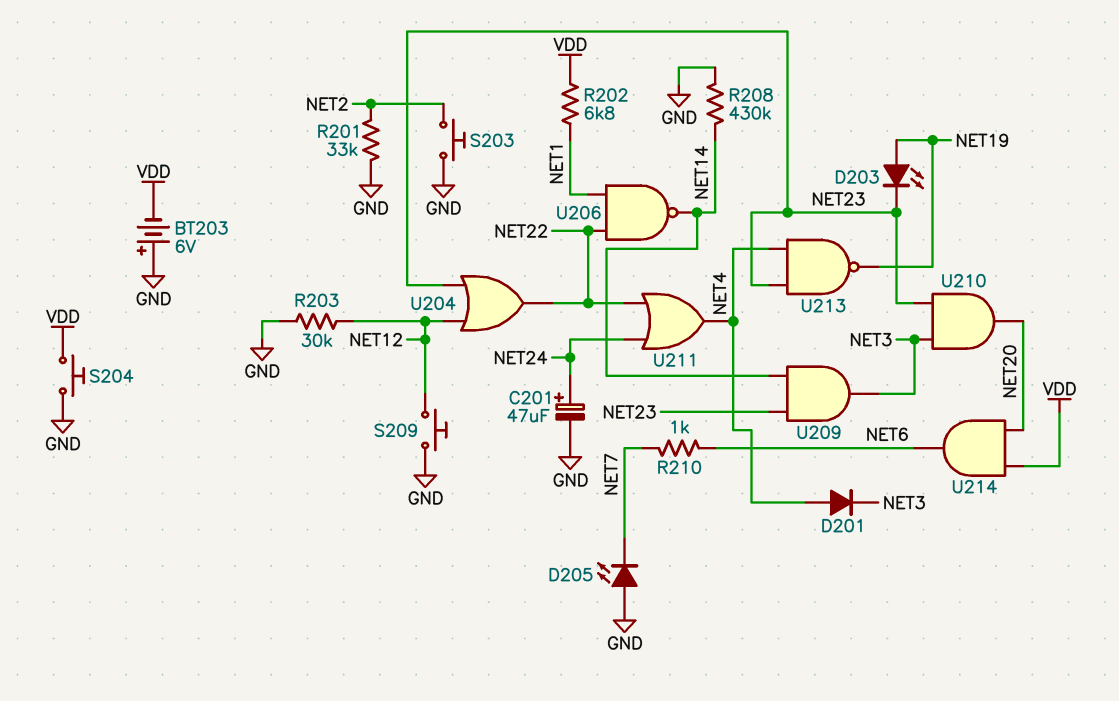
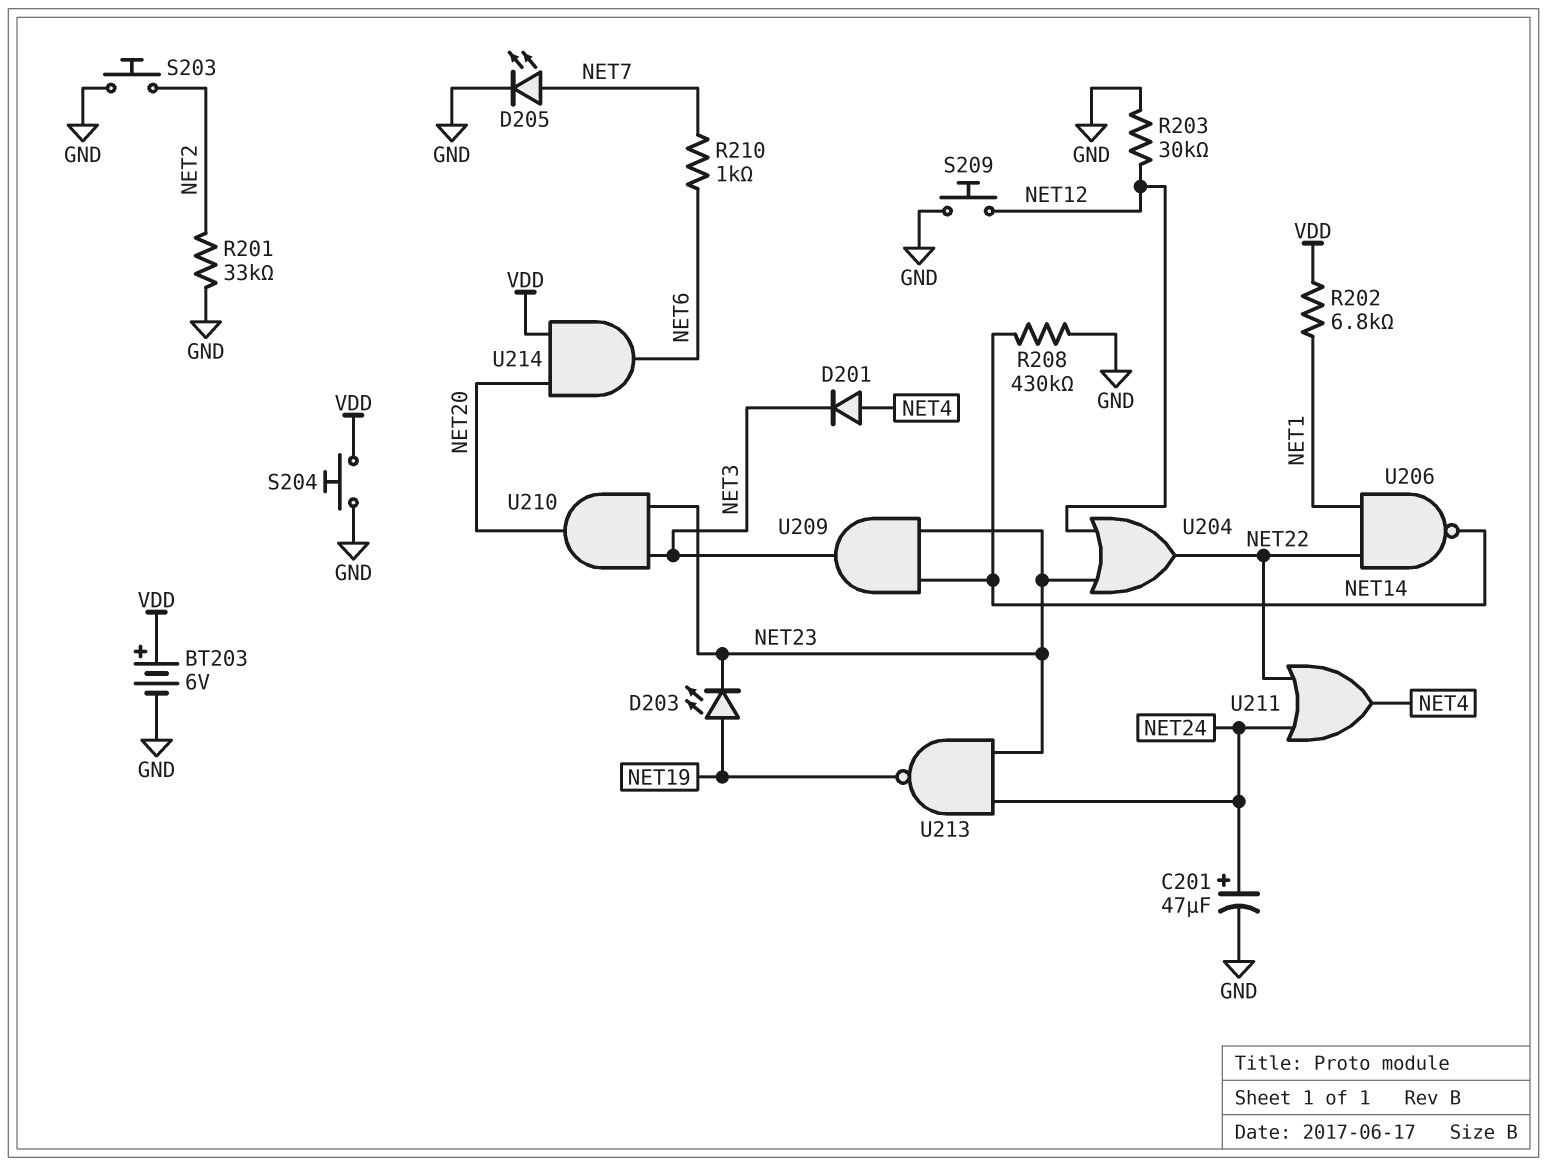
BT203: 6V (plus GND, minus VDD) -> 6V (plus VDD, minus GND)
D205: LED (A GND, K NET7) -> LED (A NET7, K GND)
U213: NAND (in NET4, in NET23, out NET19) -> NAND (in NET23, in NET24, out NET19)

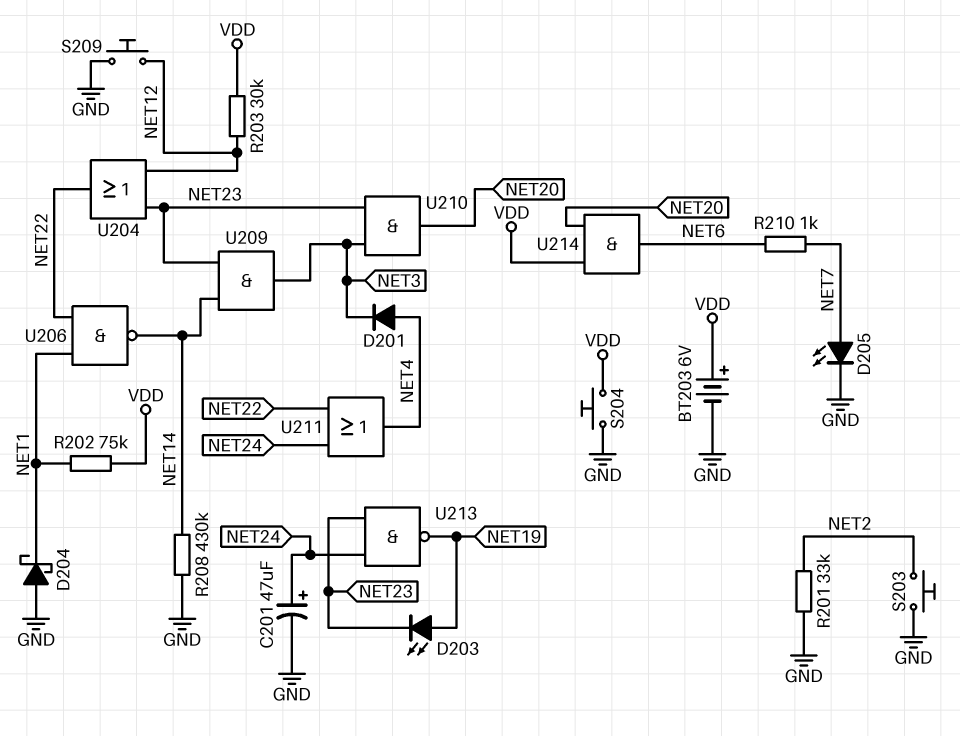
D204: none -> schottky (A GND, K NET1)
R202: 6.8k (NET1, VDD) -> 75k (NET1, VDD)
R203: 30k (GND, NET12) -> 30k (NET12, VDD)

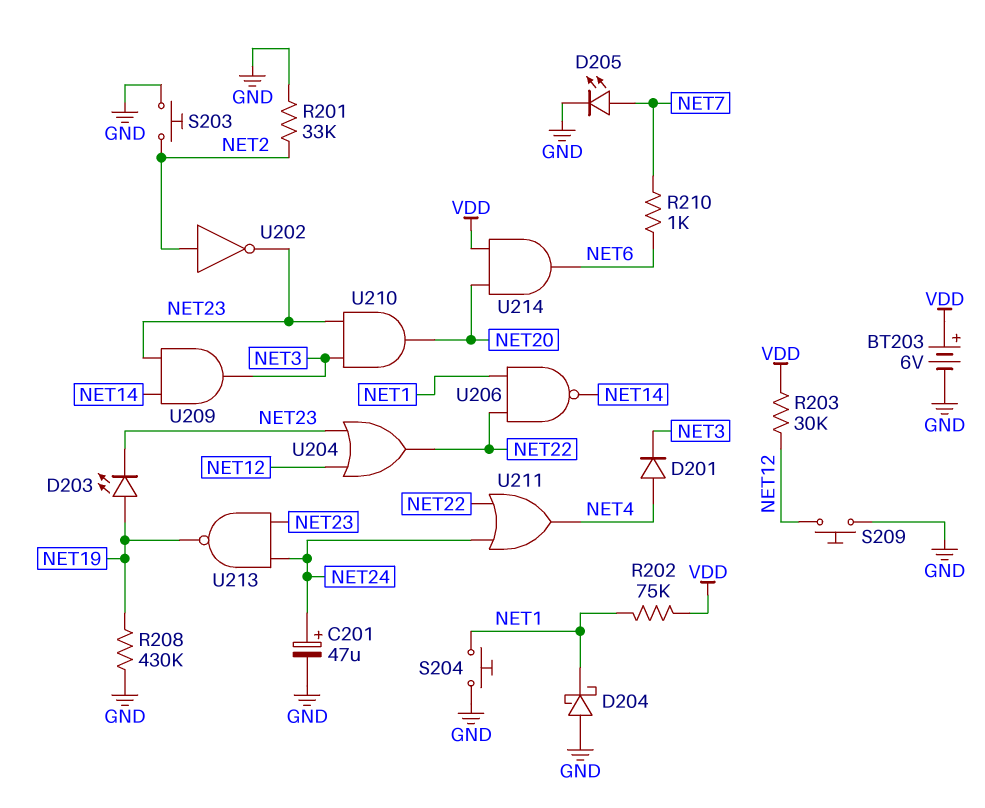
R208: 430k (GND, NET14) -> 430k (GND, NET19)
S204: button (GND, VDD) -> button (GND, NET1)
U202: none -> NOT (in NET2, out NET23)

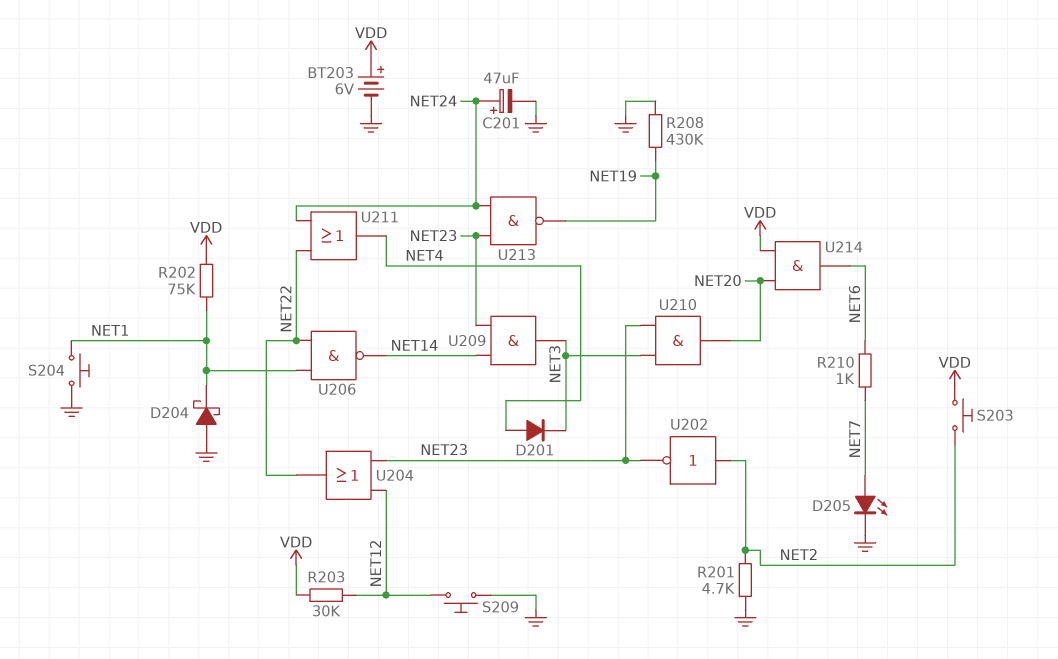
D203: LED (A NET19, K NET23) -> none
R201: 33k (GND, NET2) -> 4.7k (GND, NET2)
S203: button (GND, NET2) -> button (NET2, VDD)

